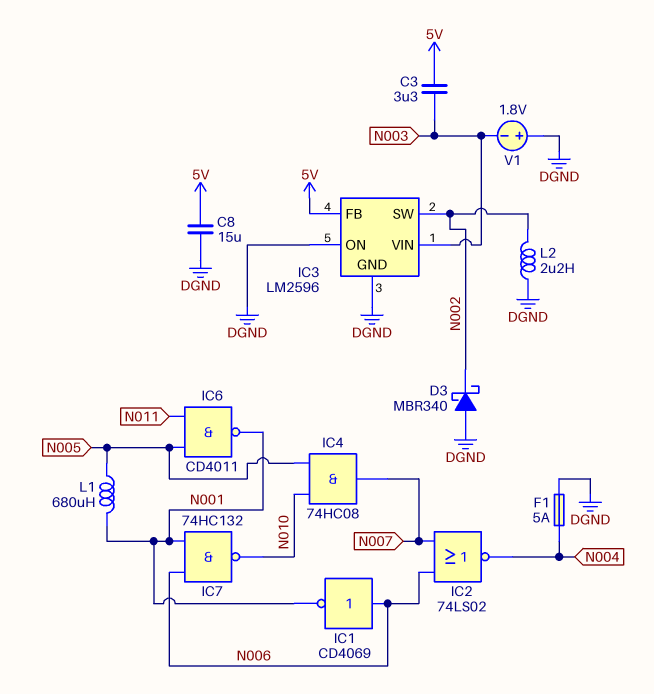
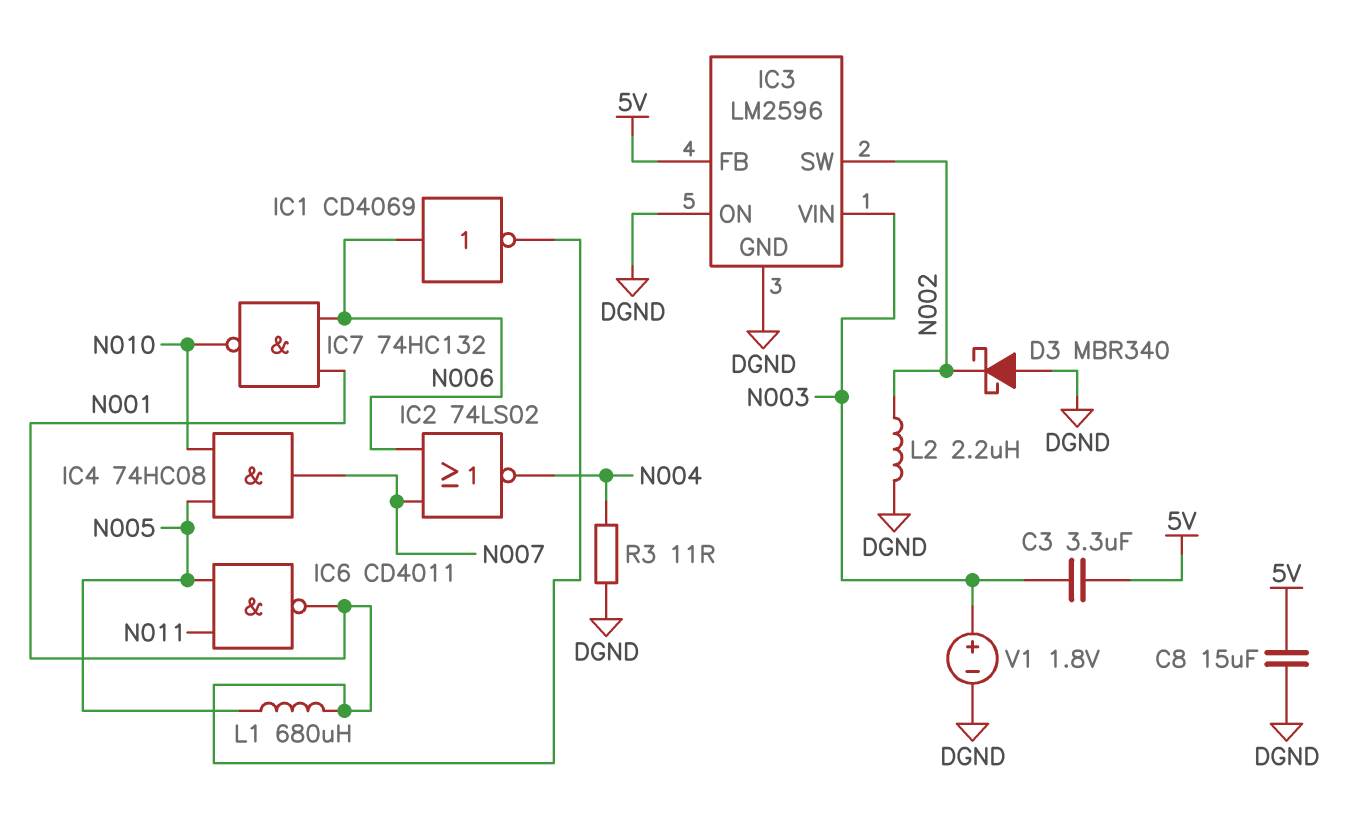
F1: 5A (DGND, N004) -> none
R3: none -> 11 (DGND, N004)
V1: 1.8V (plus DGND, minus N003) -> 1.8V (plus N003, minus DGND)

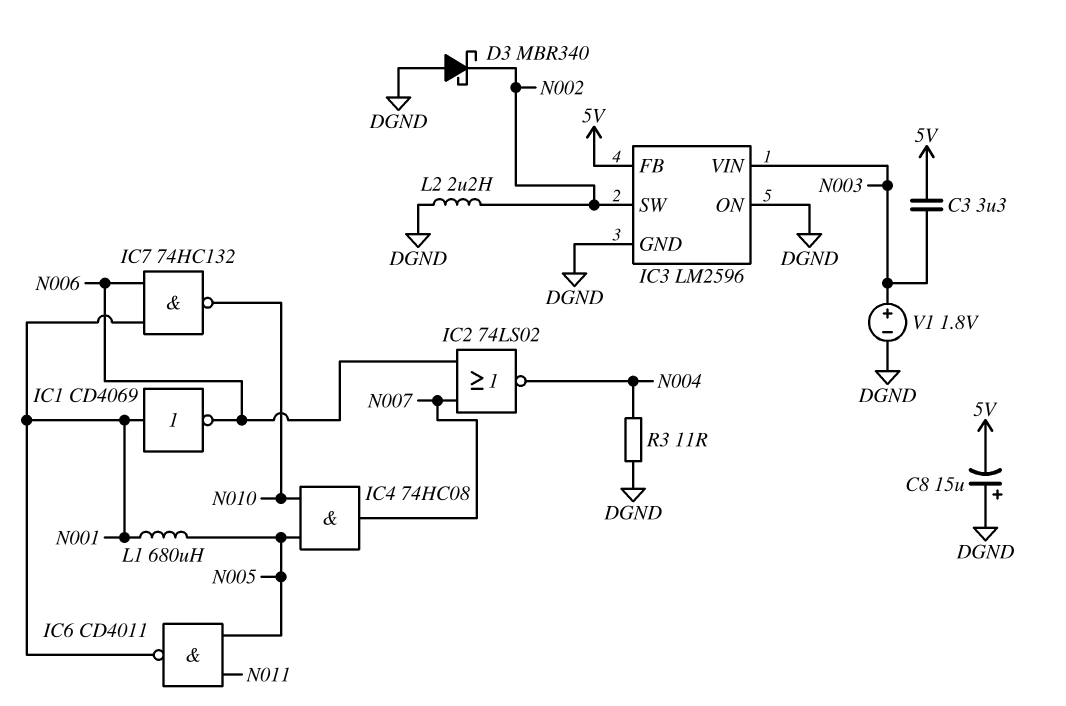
C8: 15uF (5V, DGND) -> 15uF (plus DGND, minus 5V)
IC1: NOT CD4069 (in N006, out N001) -> NOT CD4069 (in N001, out N006)

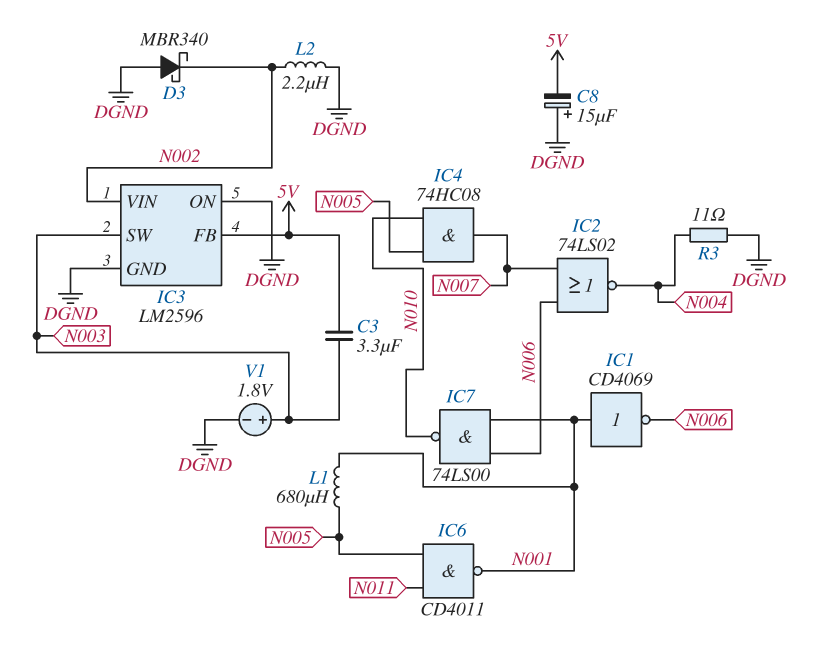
IC3 pin SW: N002 -> N003
IC3 pin VIN: N003 -> N002
IC7: NAND 74HC132 (in N001, in N006, out N010) -> NAND 74LS00 (in N001, in N006, out N010)

